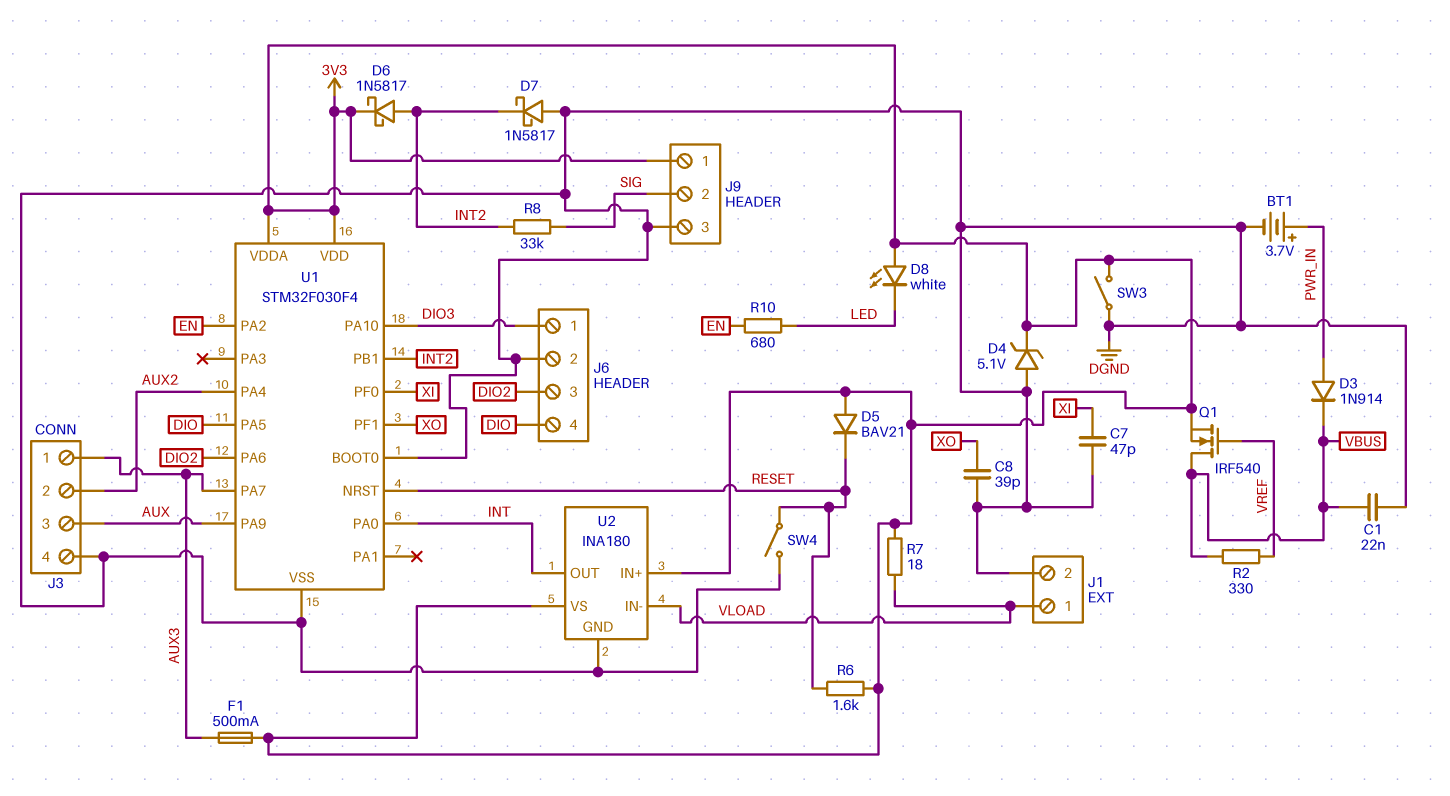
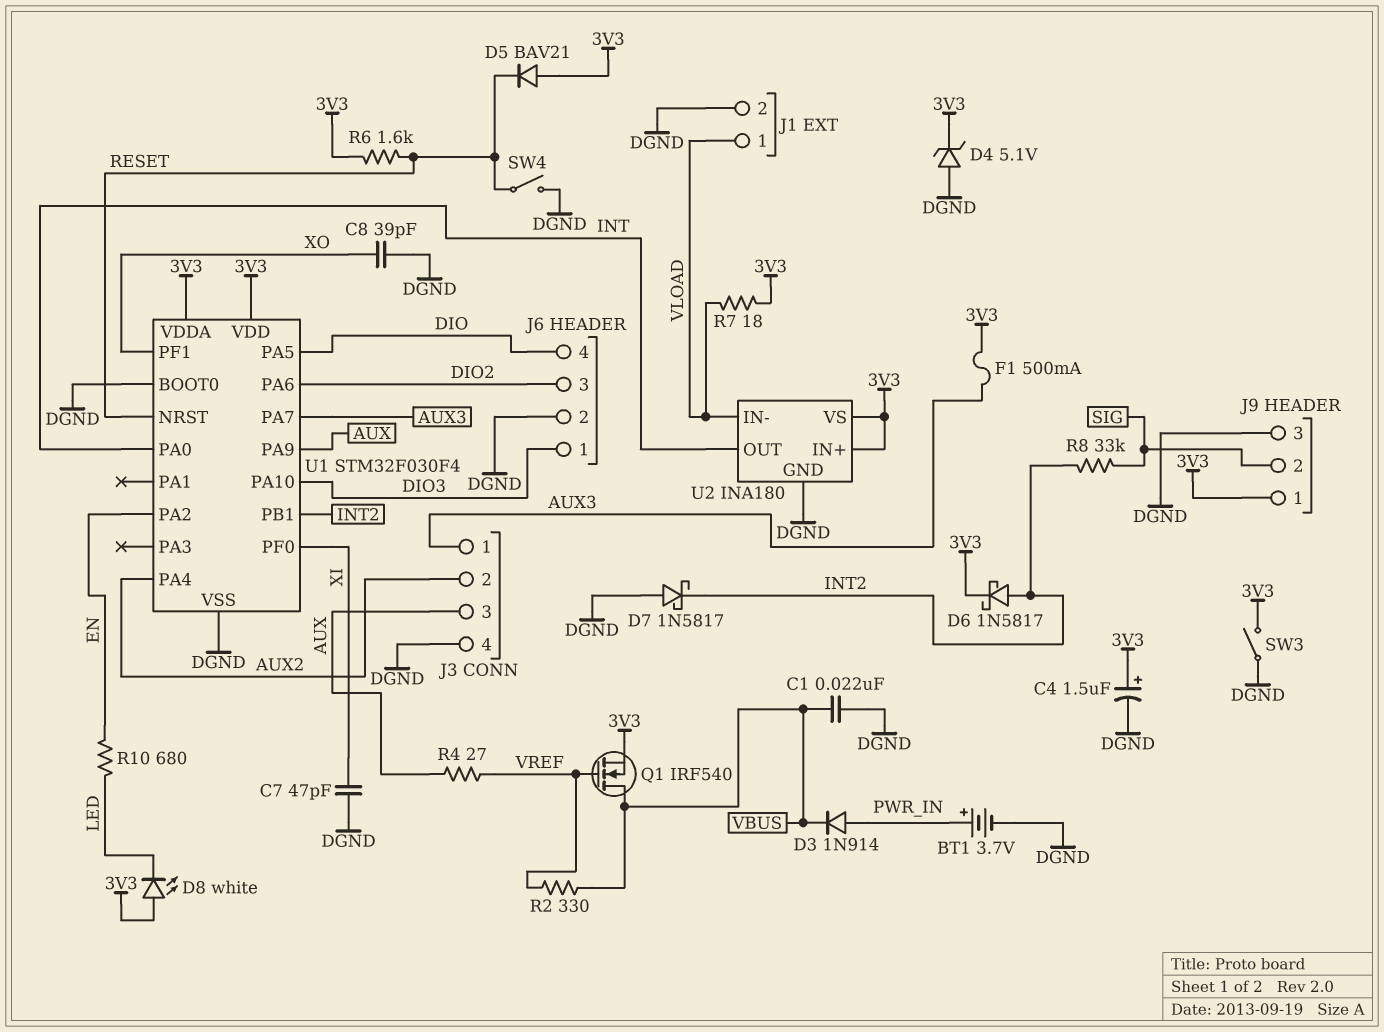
C4: none -> 1.5uF (plus 3V3, minus DGND)
R4: none -> 27 (AUX, VREF)

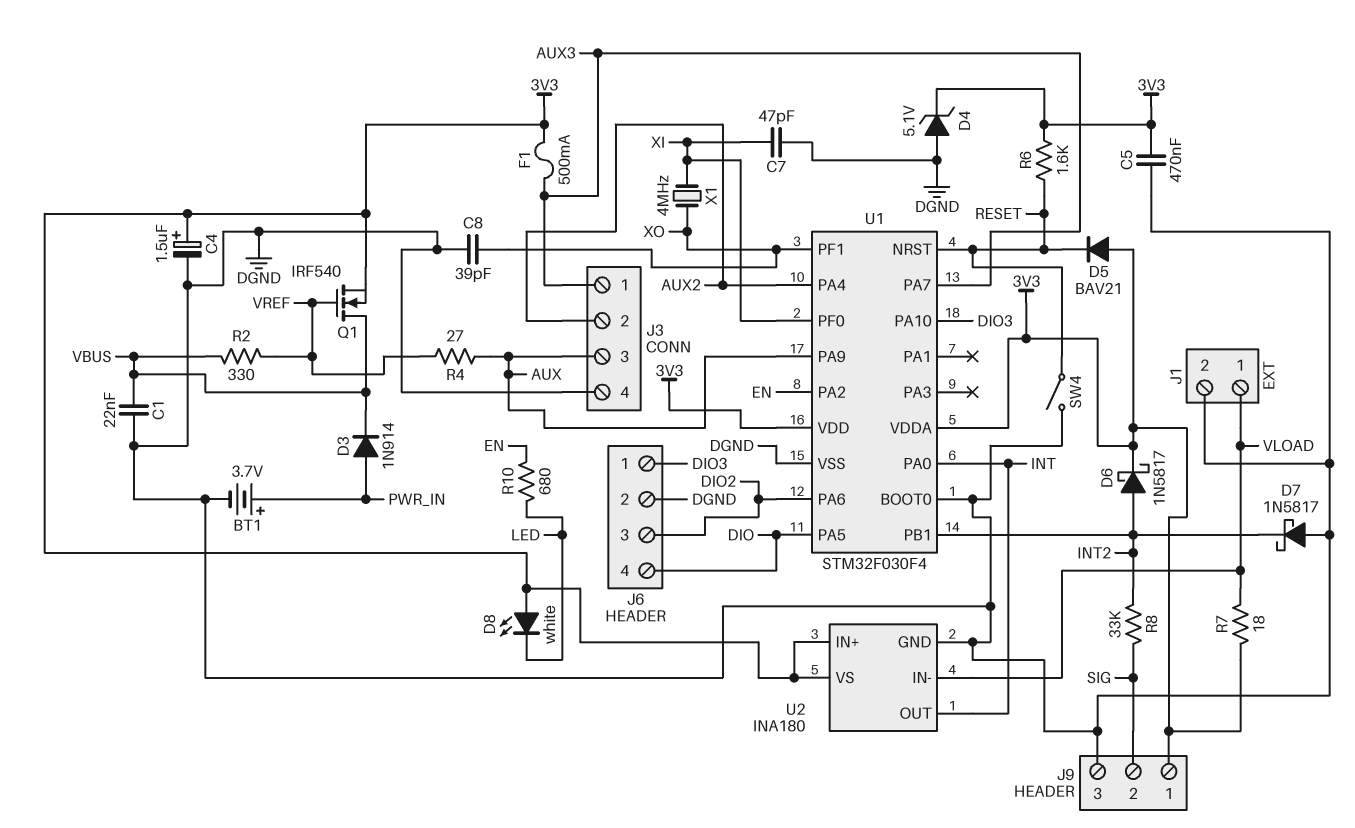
C5: none -> 470nF (3V3, DGND)
SW3: switch (3V3, DGND) -> none
X1: none -> 4MHz (XI, XO)

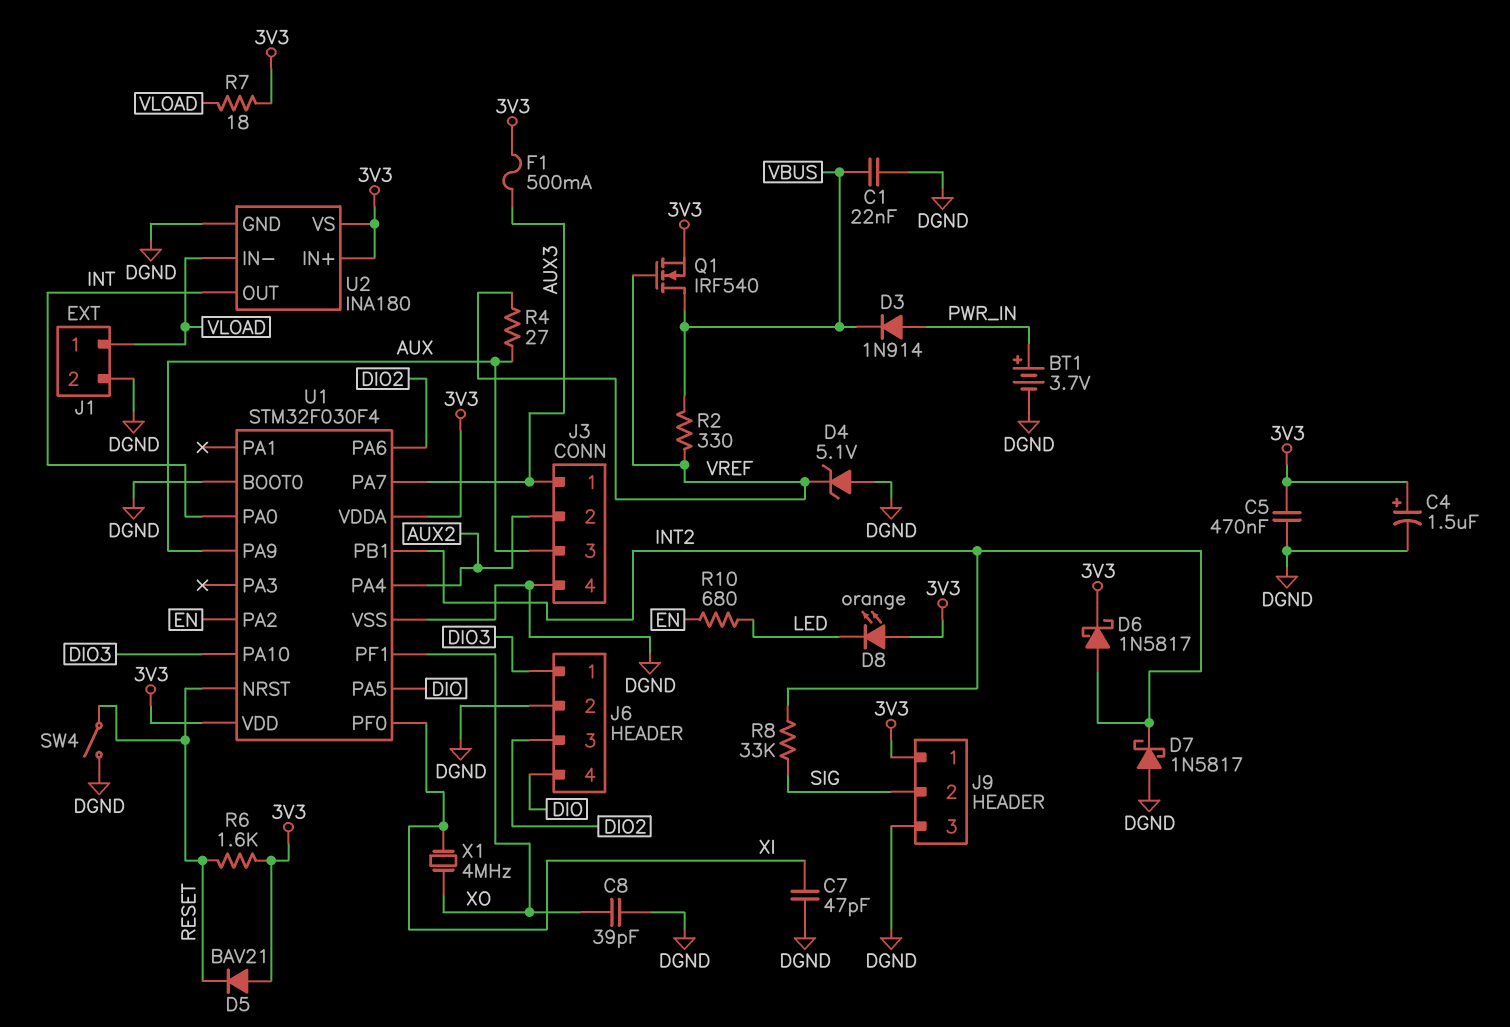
D4: zener 5.1V (A DGND, K 3V3) -> zener 5.1V (A DGND, K VREF)
D8: LED white (A 3V3, K LED) -> LED orange (A 3V3, K LED)

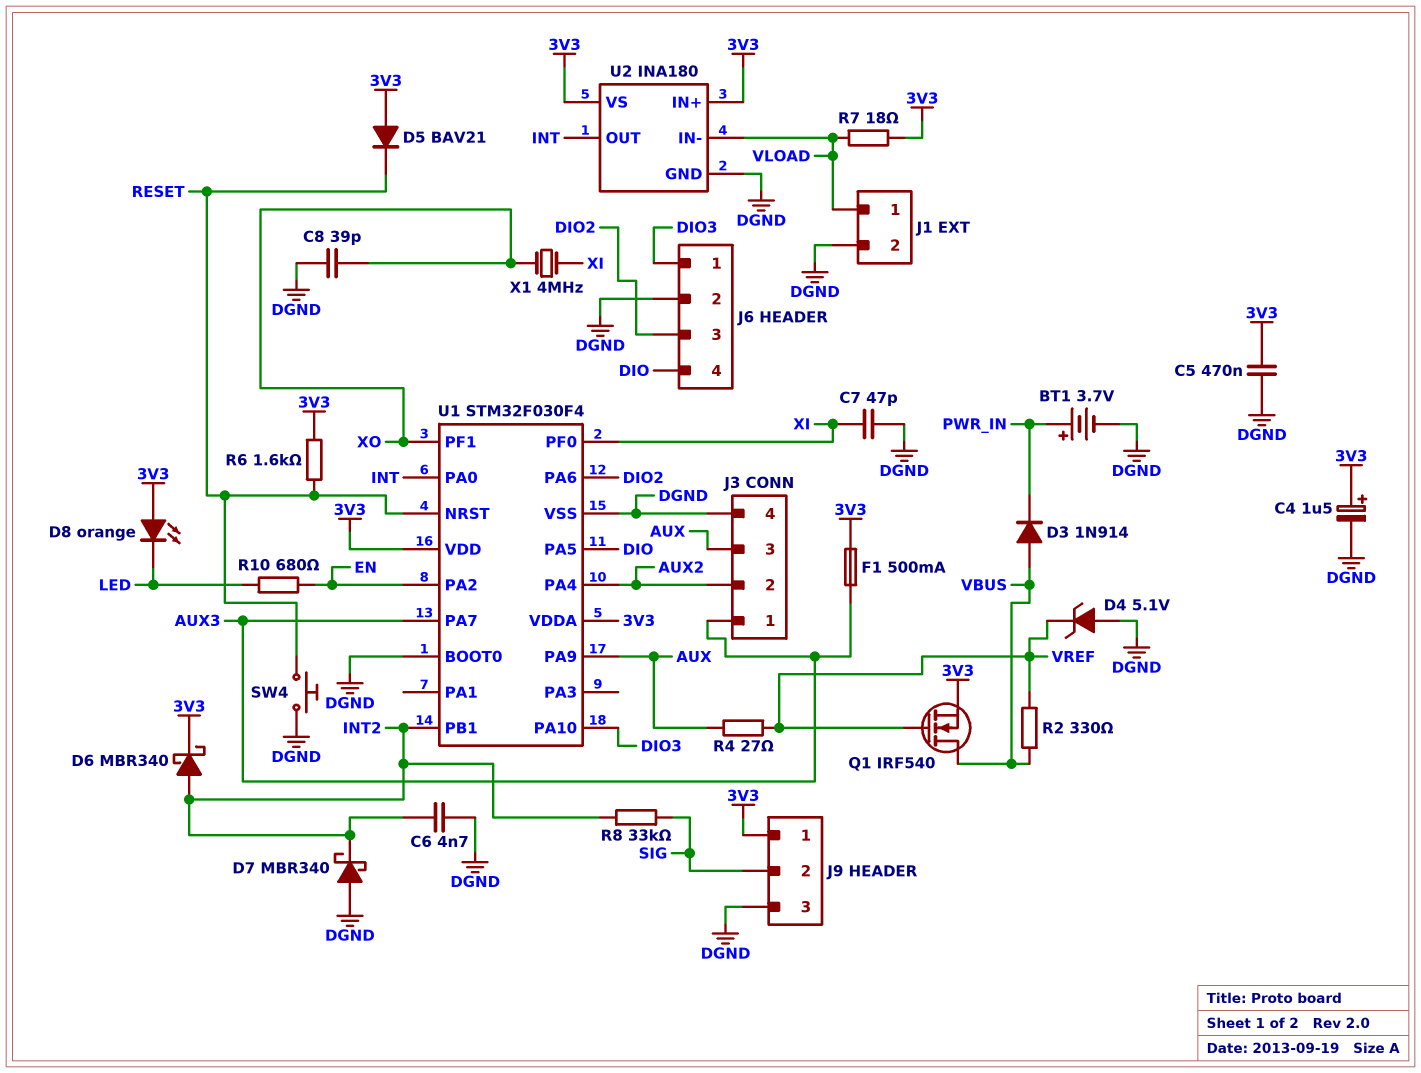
C1: 22nF (DGND, VBUS) -> none
C6: none -> 4.7nF (DGND, INT2)
D3: diode 1N914 (A PWR_IN, K VBUS) -> diode 1N914 (A VBUS, K PWR_IN)
D6: schottky 1N5817 (A INT2, K 3V3) -> schottky MBR340 (A INT2, K 3V3)
D7: schottky 1N5817 (A DGND, K INT2) -> schottky MBR340 (A DGND, K INT2)
SW4: switch (DGND, RESET) -> button (DGND, RESET)

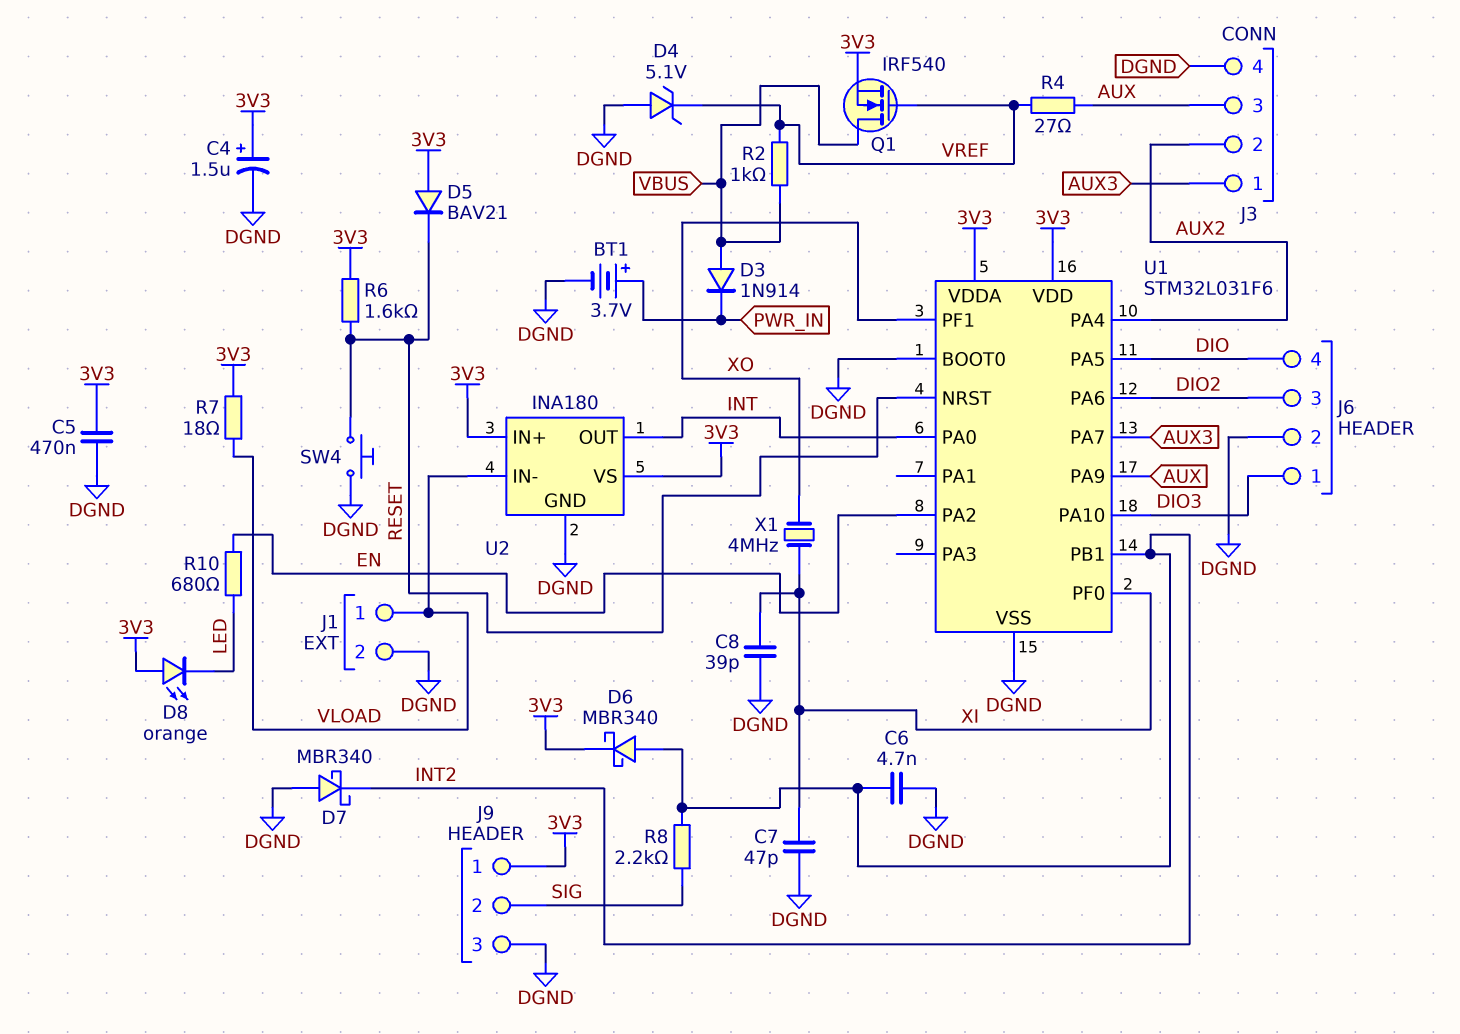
C8: 39pF (DGND, XO) -> 39pF (DGND, XI)
F1: 500mA (3V3, AUX3) -> none
R2: 330 (VBUS, VREF) -> 1k (VBUS, VREF)
R8: 33k (INT2, SIG) -> 2.2k (INT2, SIG)
U1: STM32F030F4 -> STM32L031F6

